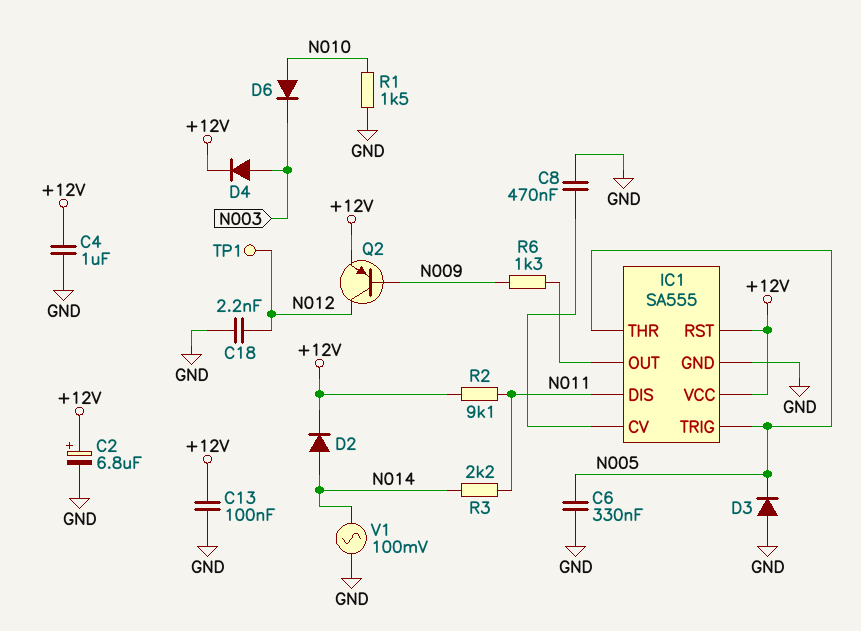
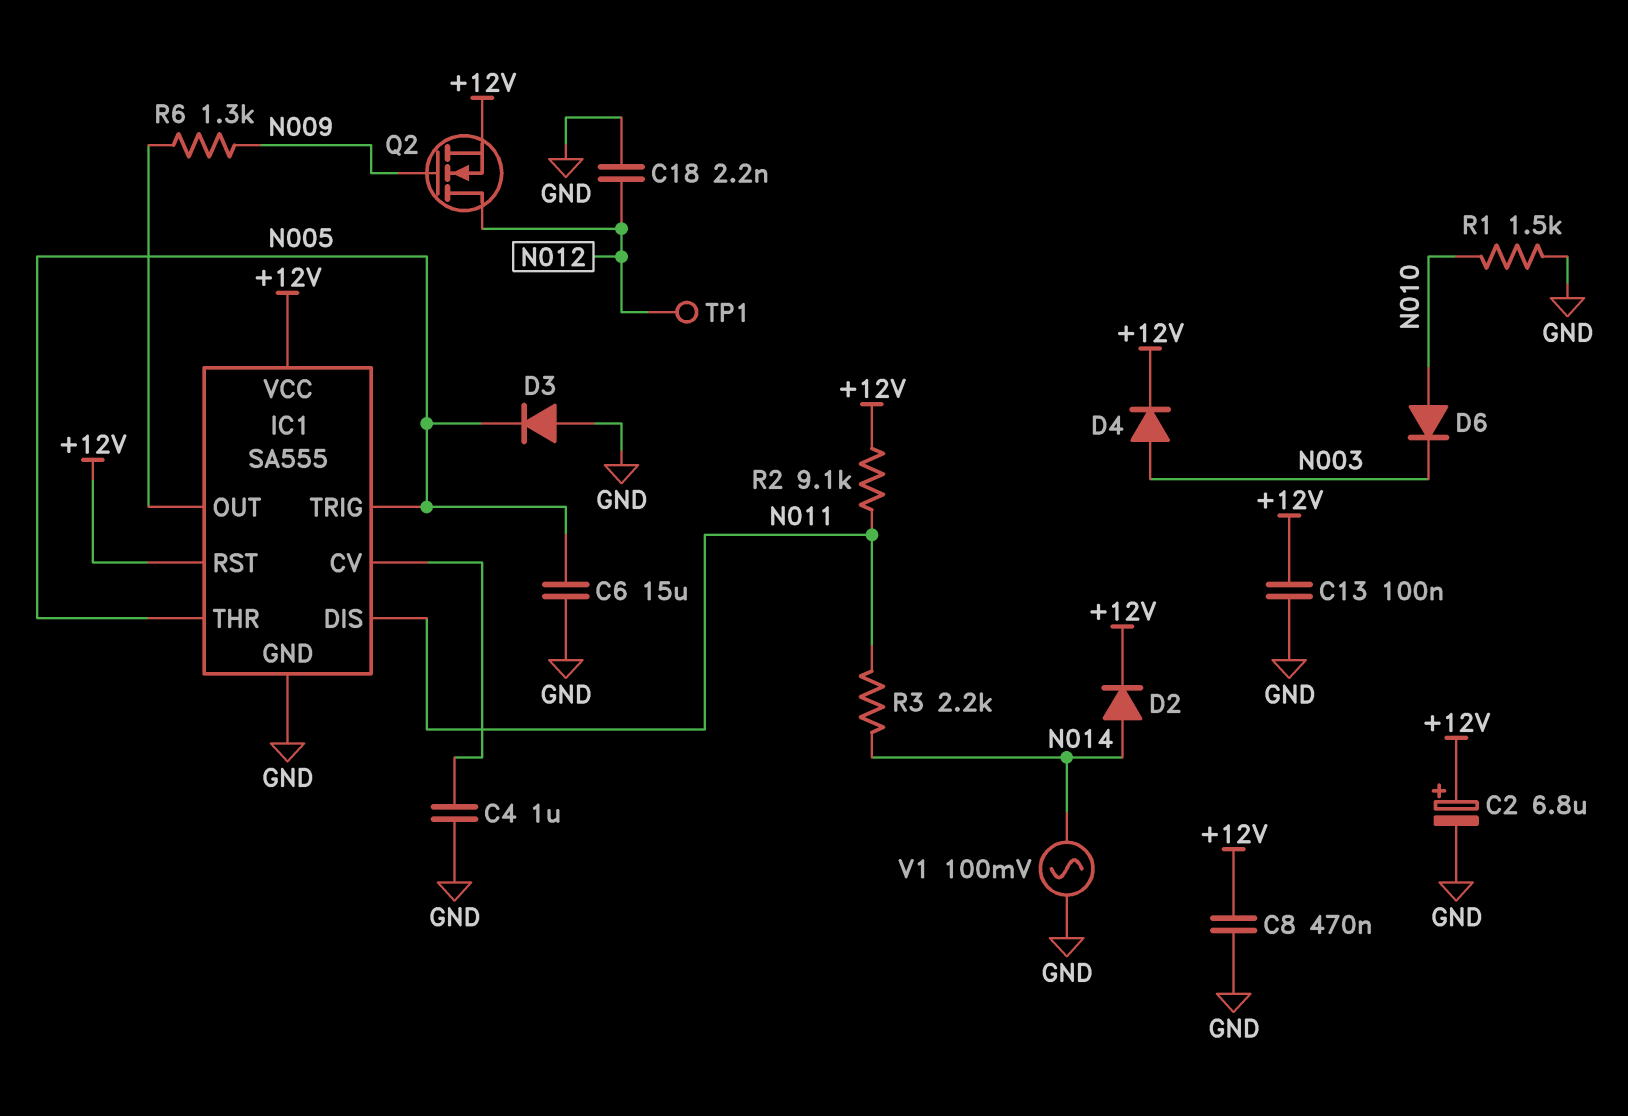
C4: 1uF (+12V, GND) -> 1uF (GND, IC1/CV)
C6: 330nF (GND, N005) -> 15uF (GND, N005)
C8: 470nF (GND, IC1/CV) -> 470nF (+12V, GND)
Q2: PNP (B N009, C N012, E +12V) -> NMOS (G N009, D N012, S +12V)

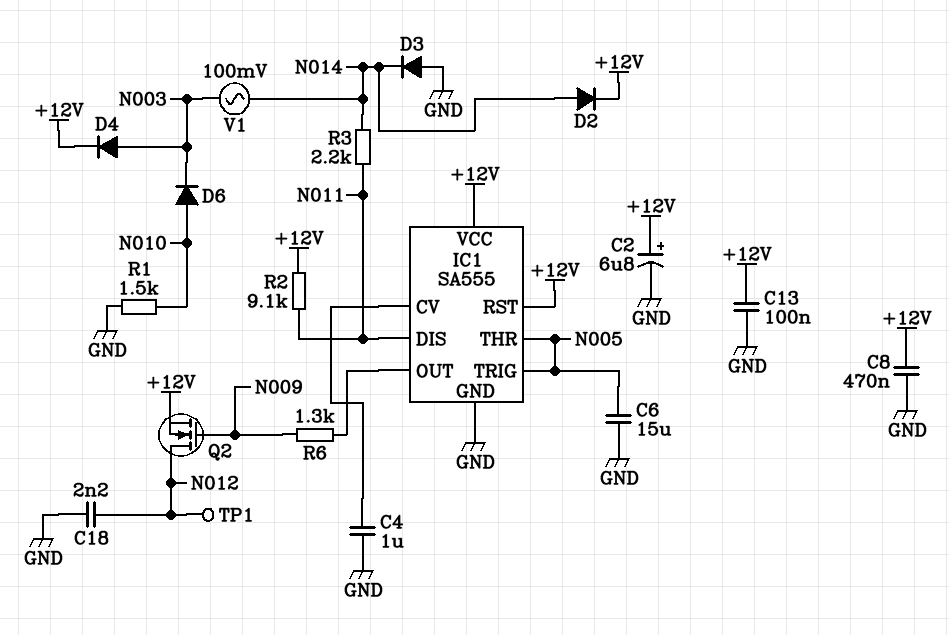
D3: diode (A GND, K N005) -> diode (A GND, K N014)
V1: AC 100mV (GND, N014) -> AC 100mV (N003, N014)

